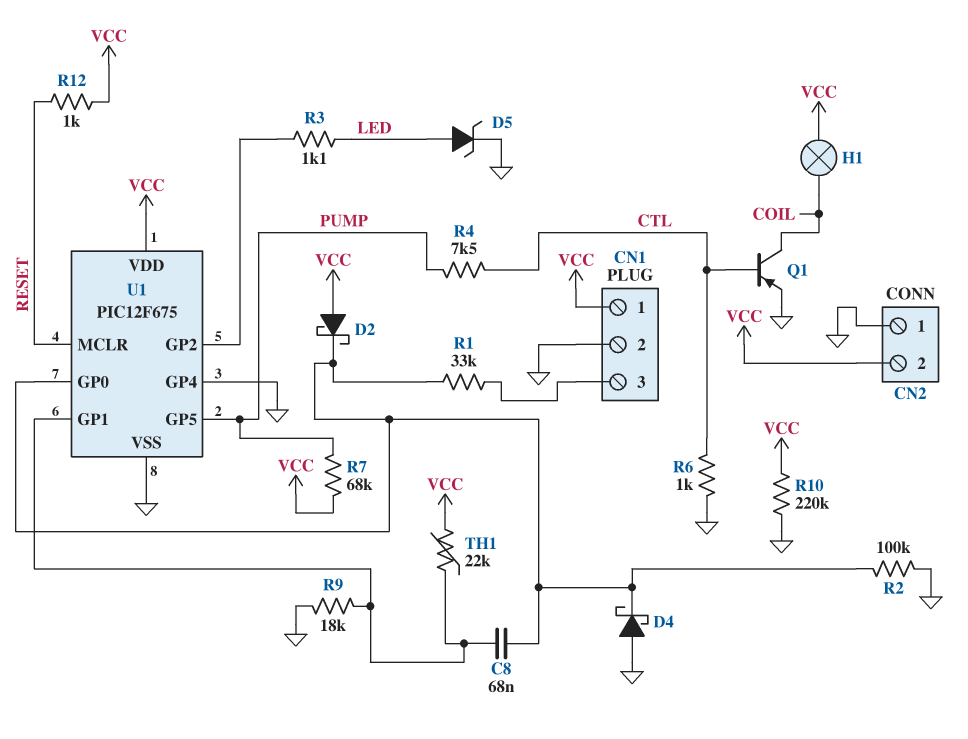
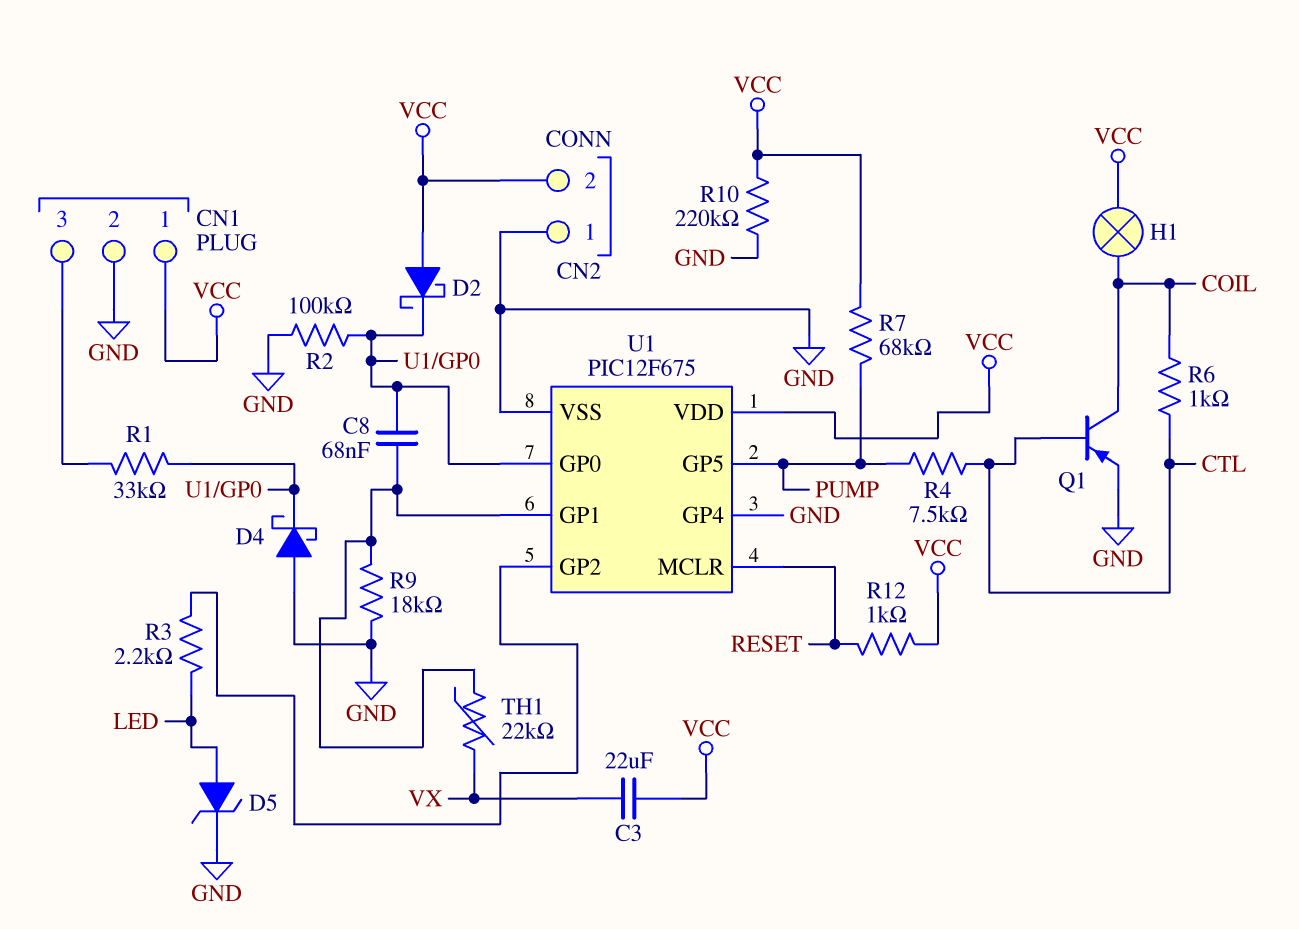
C3: none -> 22uF (VCC, VX)
R3: 1.1k (LED, U1/GP2) -> 2.2k (LED, U1/GP2)
R6: 1k (CTL, GND) -> 1k (COIL, CTL)
TH1: 22k (U1/GP1, VCC) -> 22k (U1/GP1, VX)

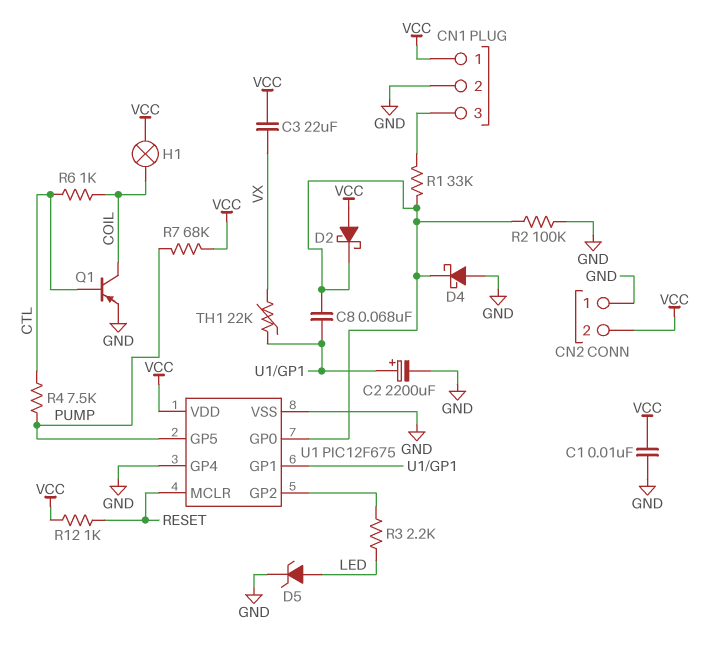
C1: none -> 10nF (GND, VCC)
C2: none -> 2200uF (plus U1/GP1, minus GND)
R9: 18k (GND, U1/GP1) -> none
R10: 220k (GND, VCC) -> none

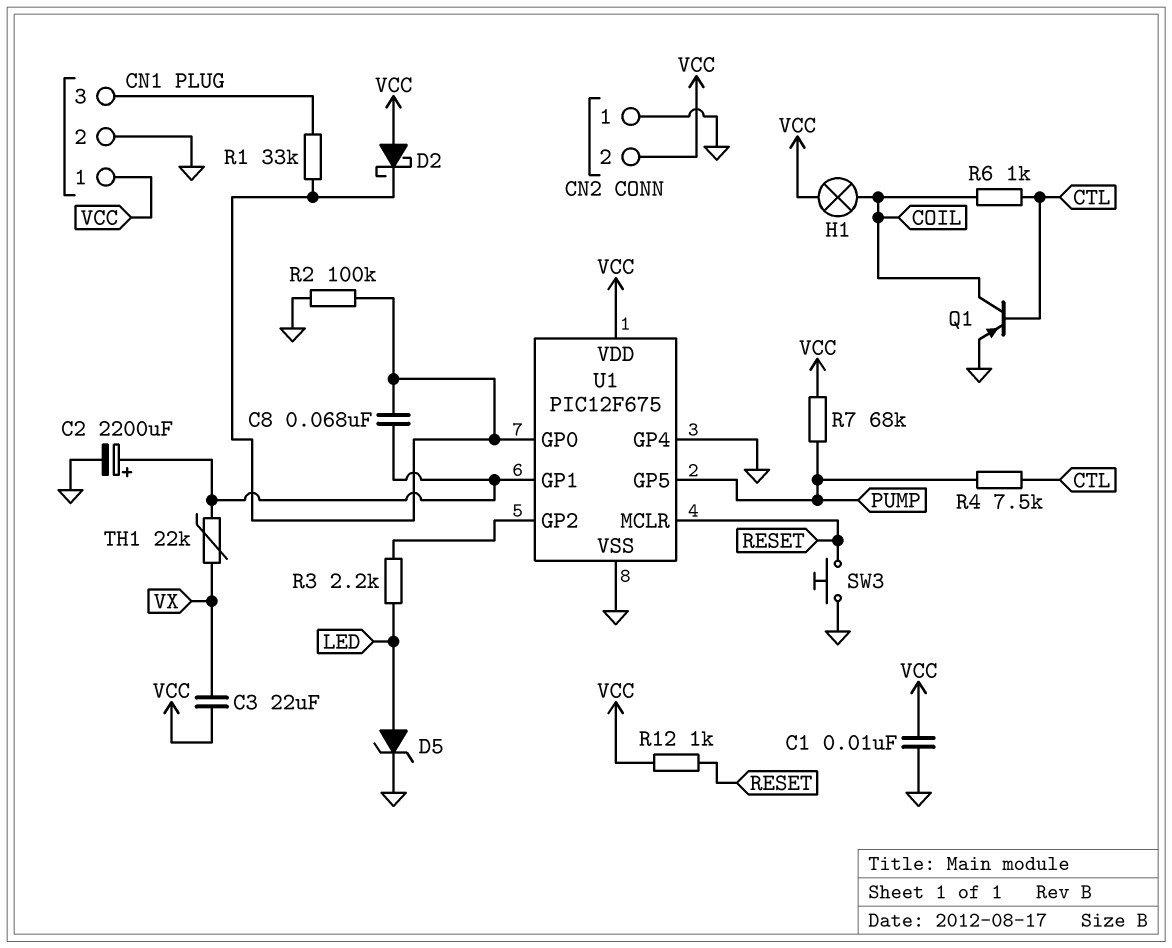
D4: schottky (A GND, K U1/GP0) -> none
SW3: none -> button (GND, RESET)

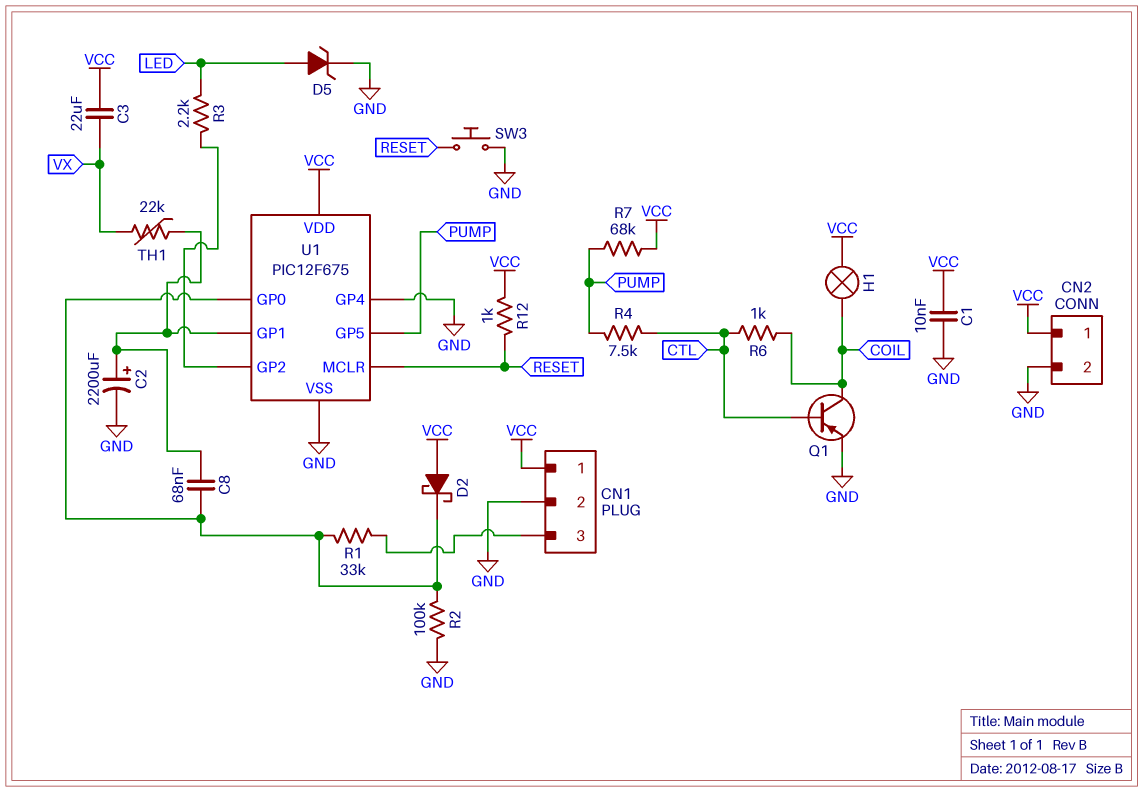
CN2 pin 1: GND -> VCC
CN2 pin 2: VCC -> GND

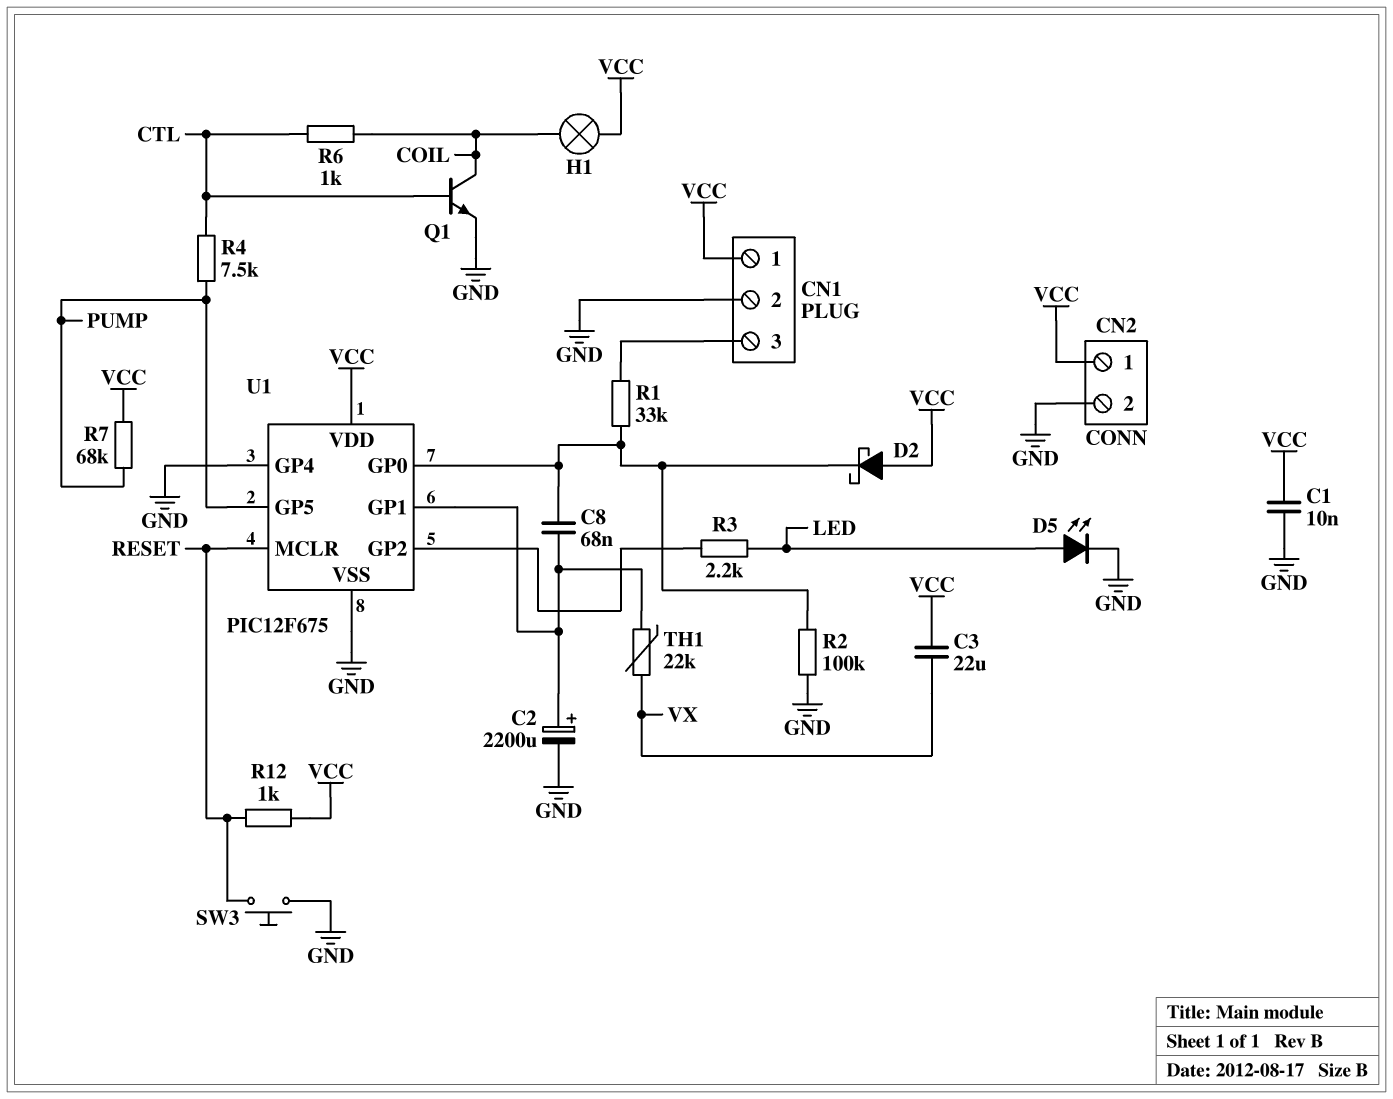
D5: zener (A LED, K GND) -> LED (A LED, K GND)
Q1: PNP (B CTL, C COIL, E GND) -> NPN (B CTL, C COIL, E GND)

